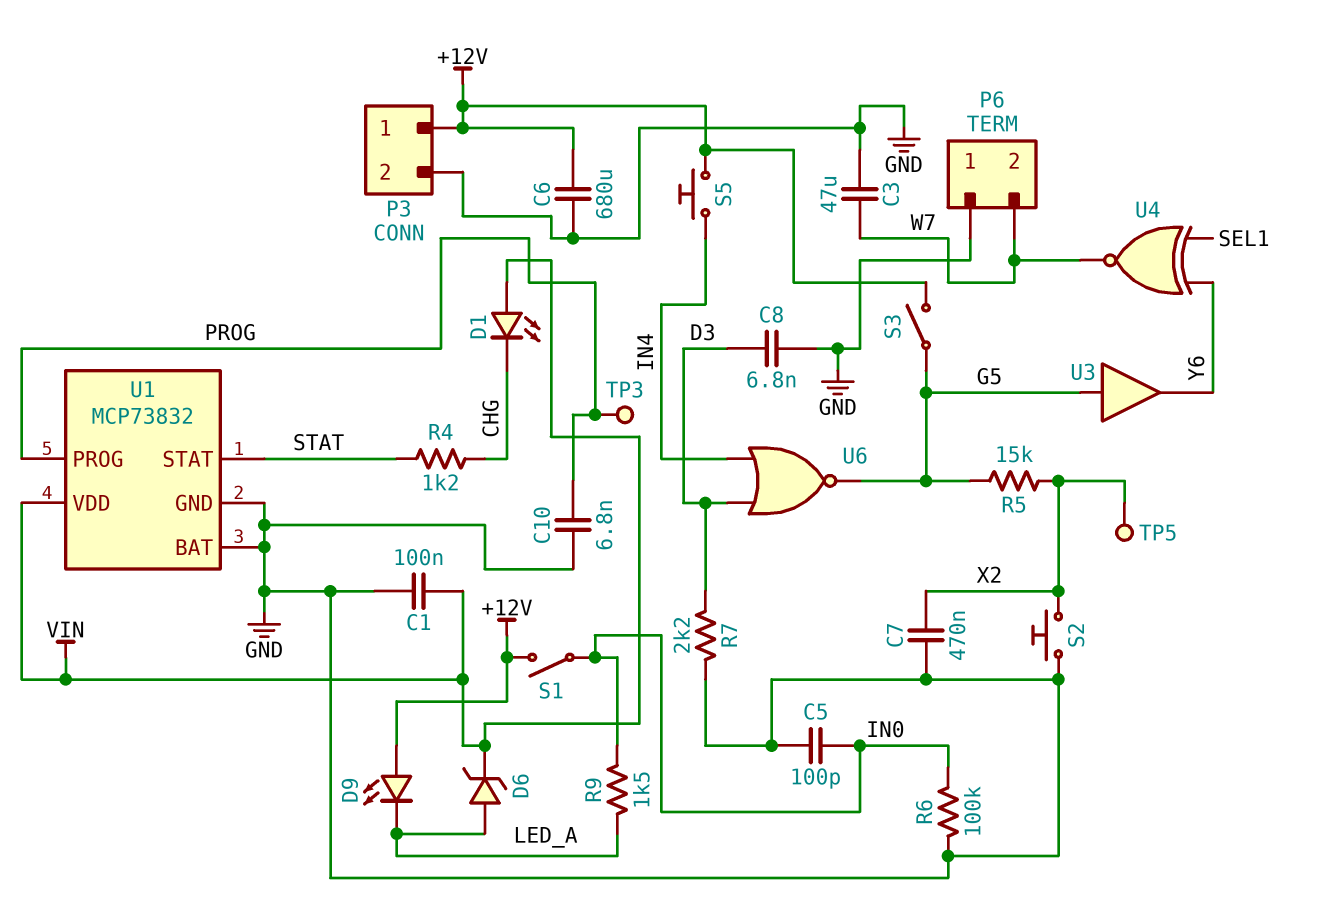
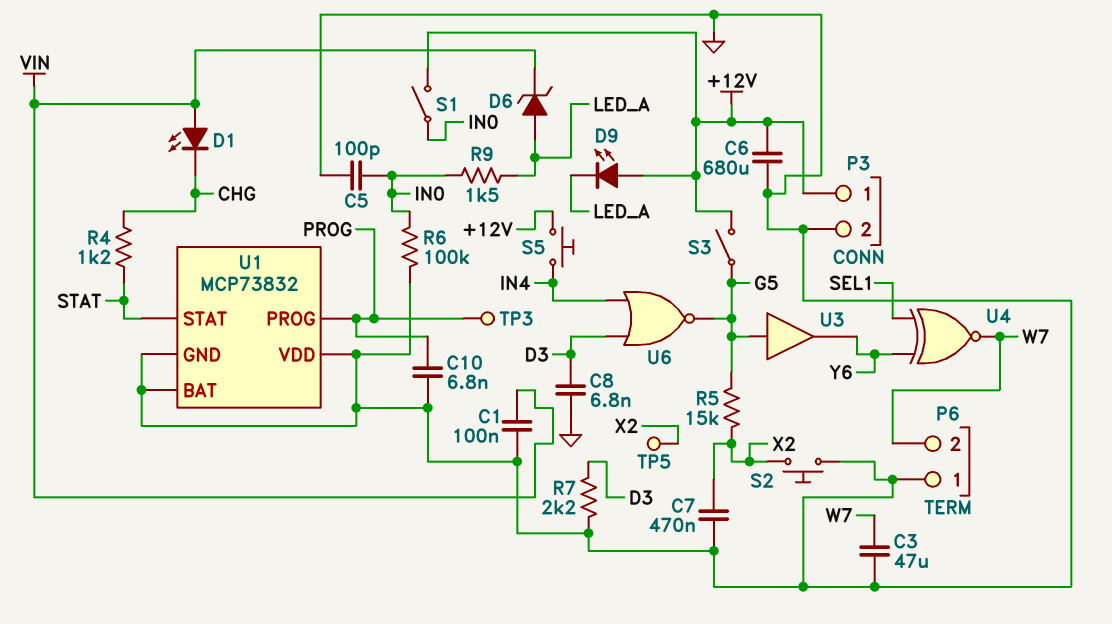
U1 pin VDD: VIN -> GND

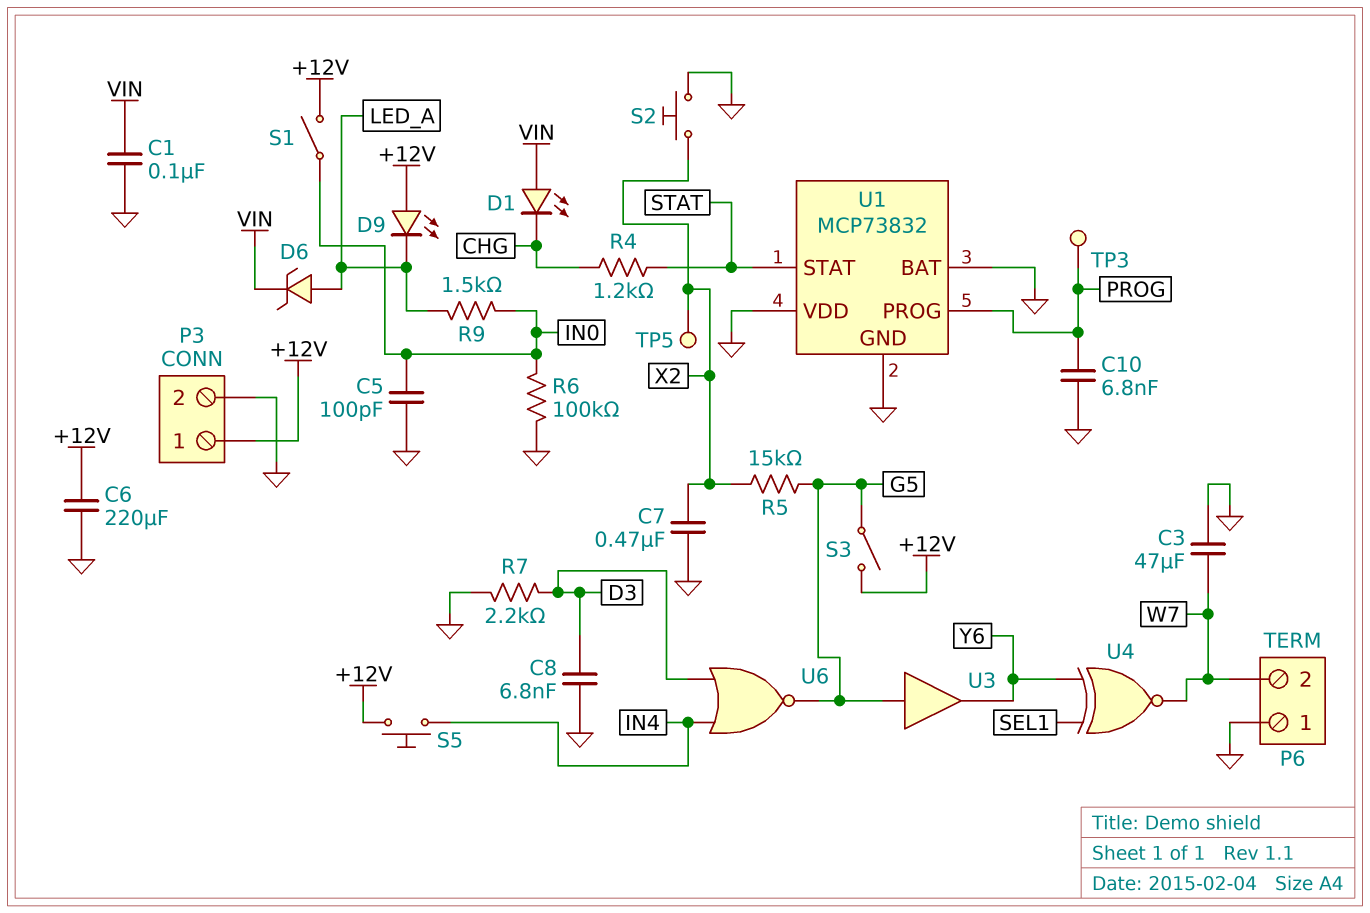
C6: 680uF (+12V, GND) -> 220uF (+12V, GND)

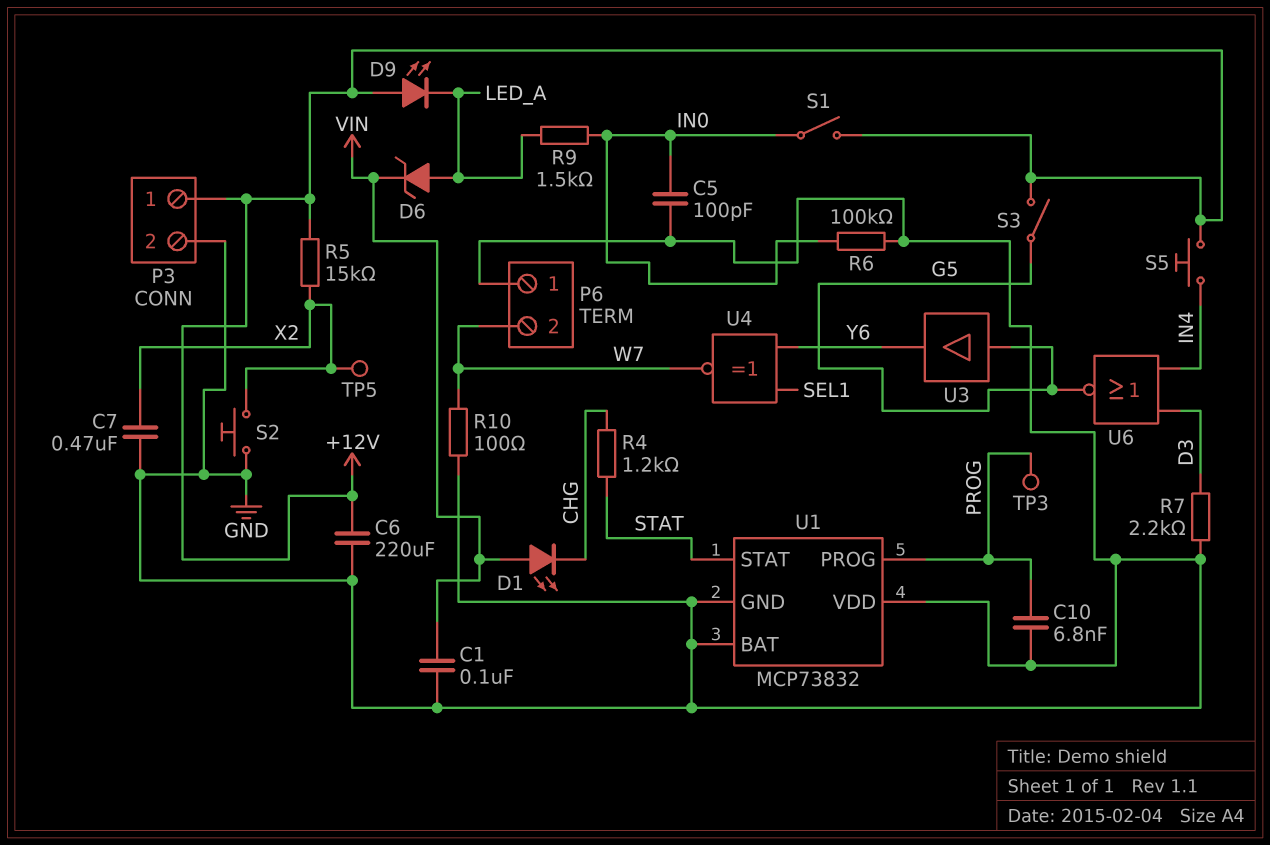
C3: 47uF (GND, W7) -> none
C8: 6.8nF (D3, GND) -> none
R5: 15k (G5, X2) -> 15k (+12V, X2)
R10: none -> 100 (GND, W7)

